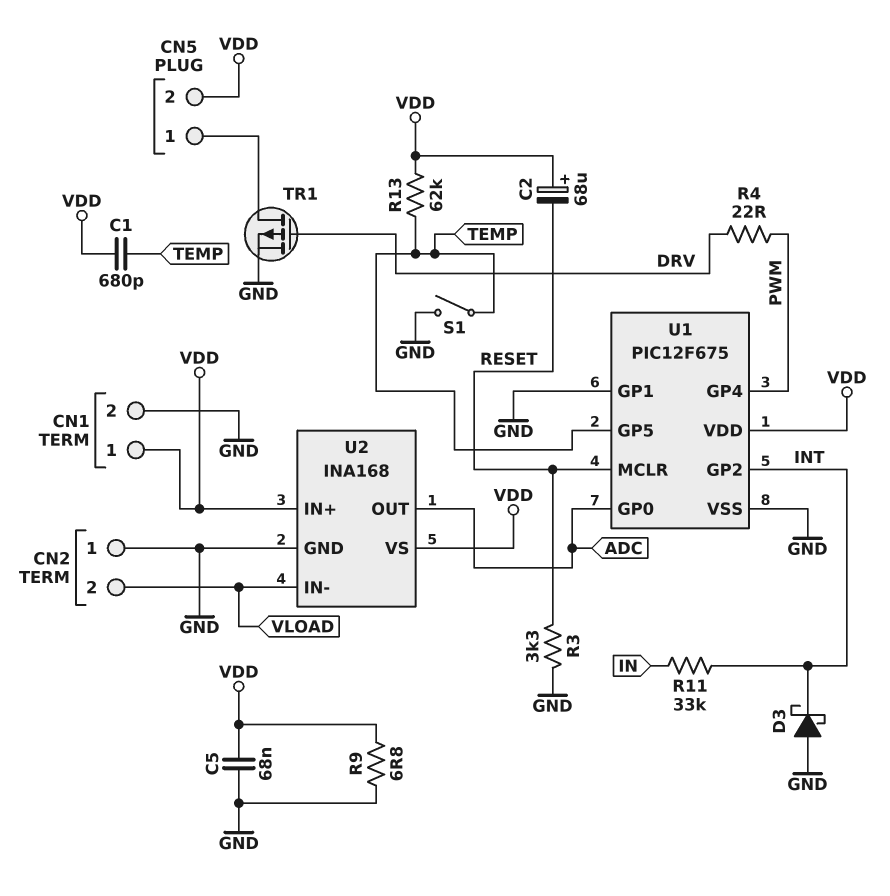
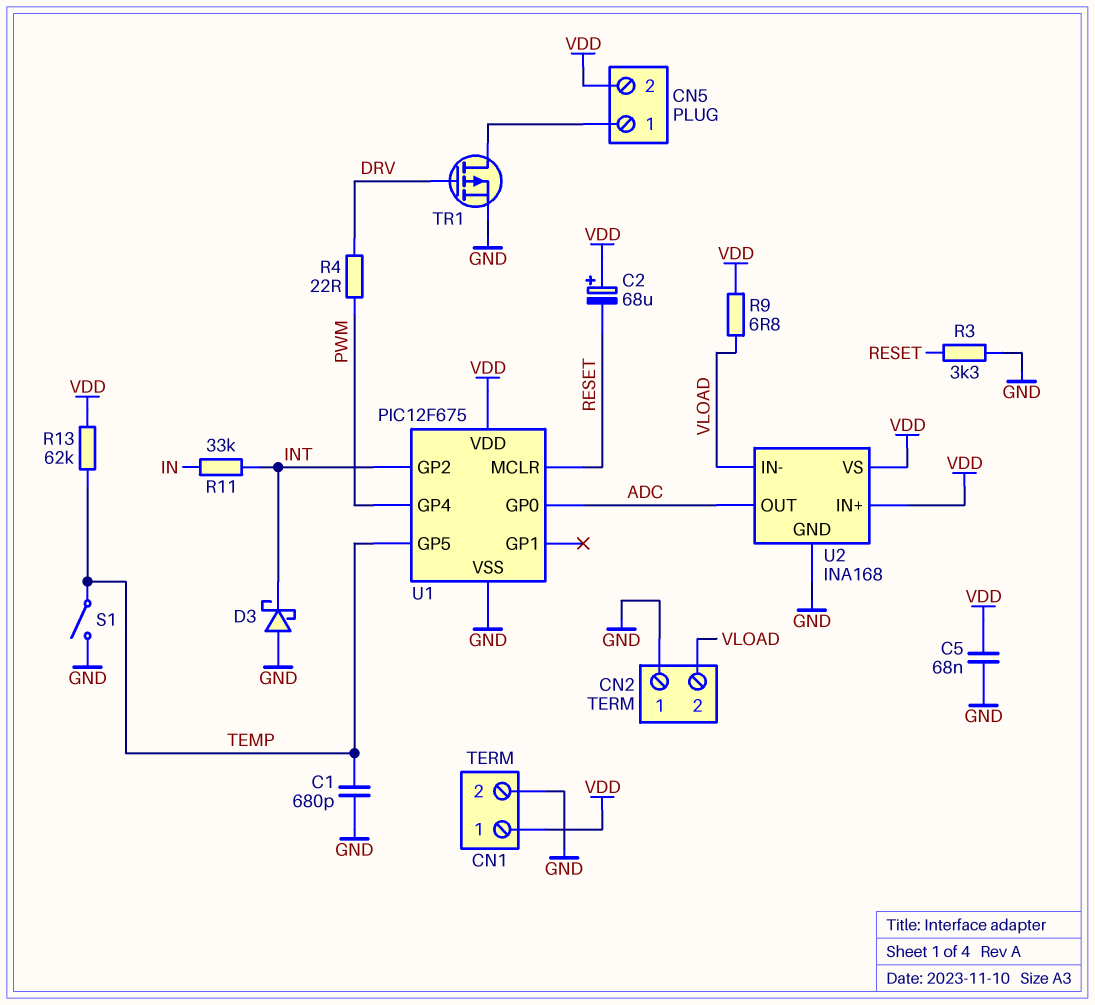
C1: 680pF (TEMP, VDD) -> 680pF (GND, TEMP)
R9: 6.8 (GND, VDD) -> 6.8 (VDD, VLOAD)
U1 pin GP1: GND -> none

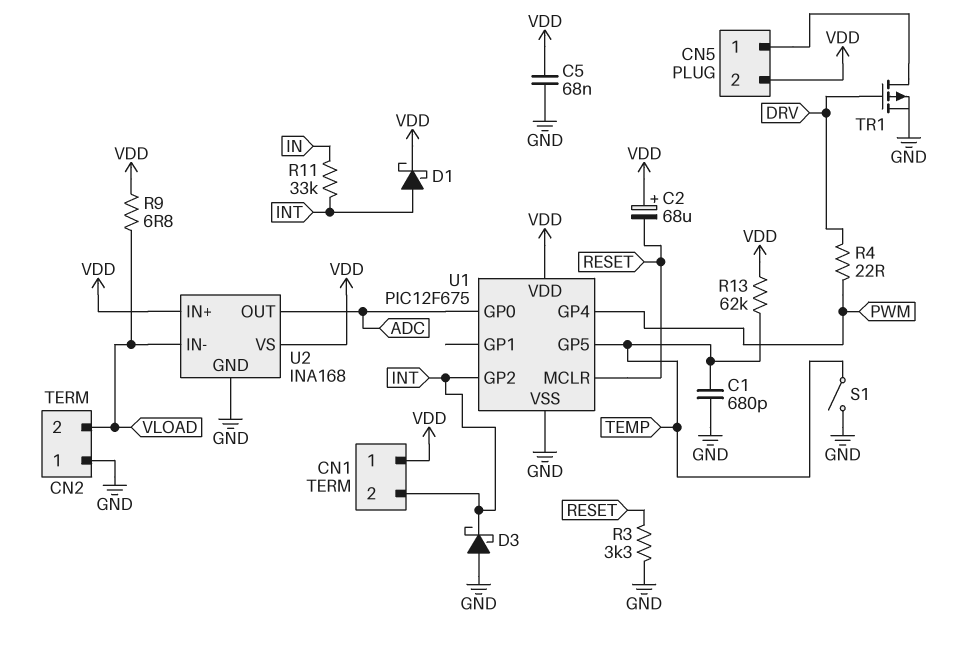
CN1 pin 2: GND -> INT
D1: none -> schottky (A INT, K VDD)

